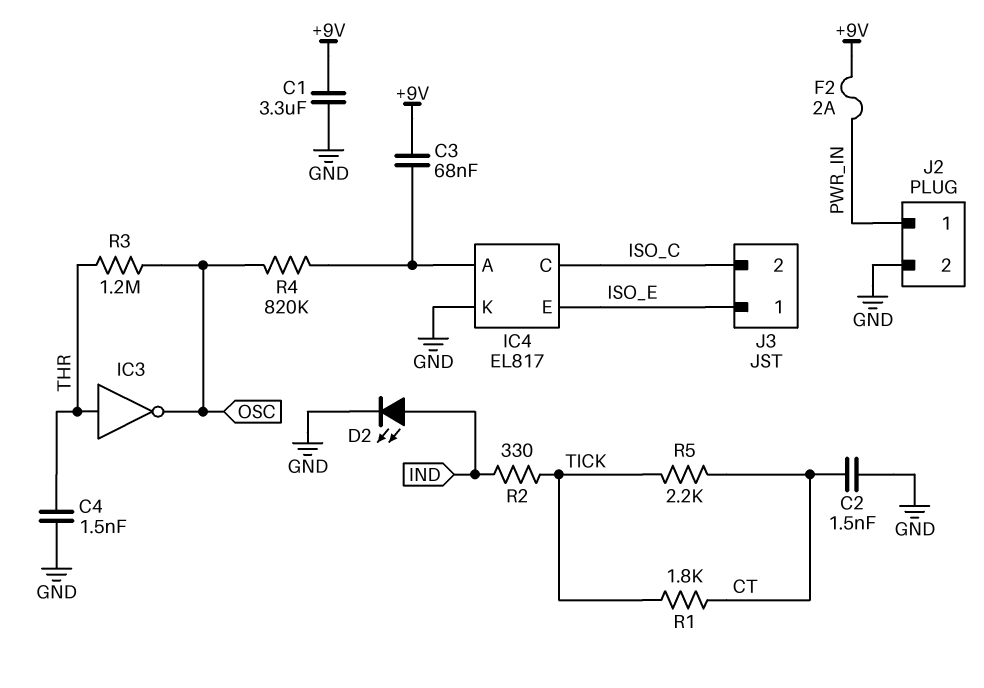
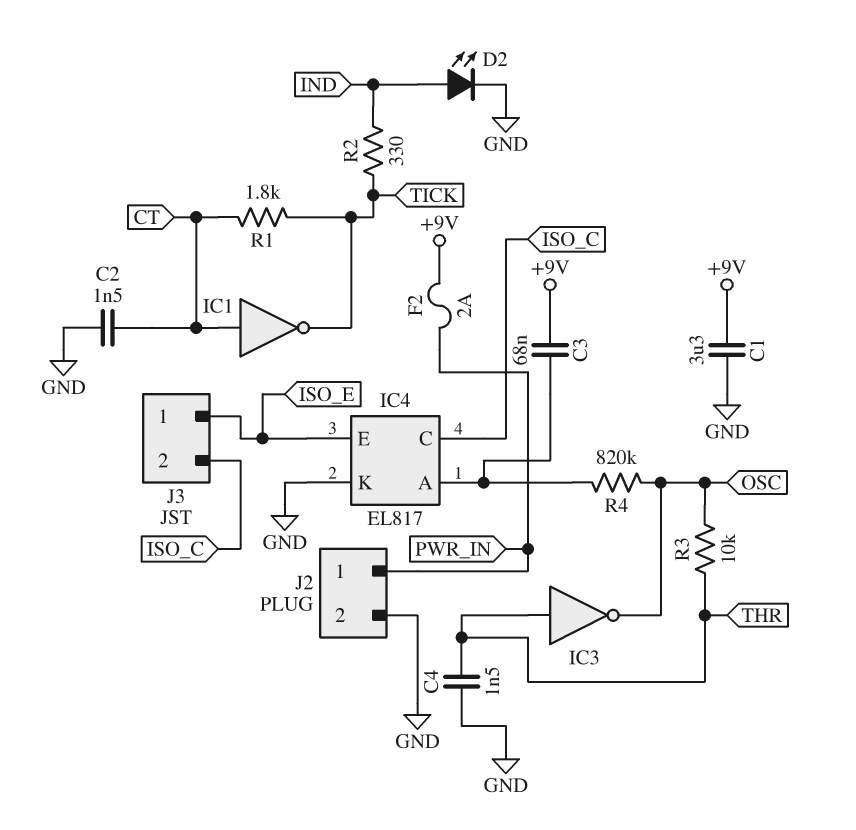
IC1: none -> NOT (in CT, out TICK)
R3: 1.2M (OSC, THR) -> 10k (OSC, THR)
R5: 2.2k (CT, TICK) -> none

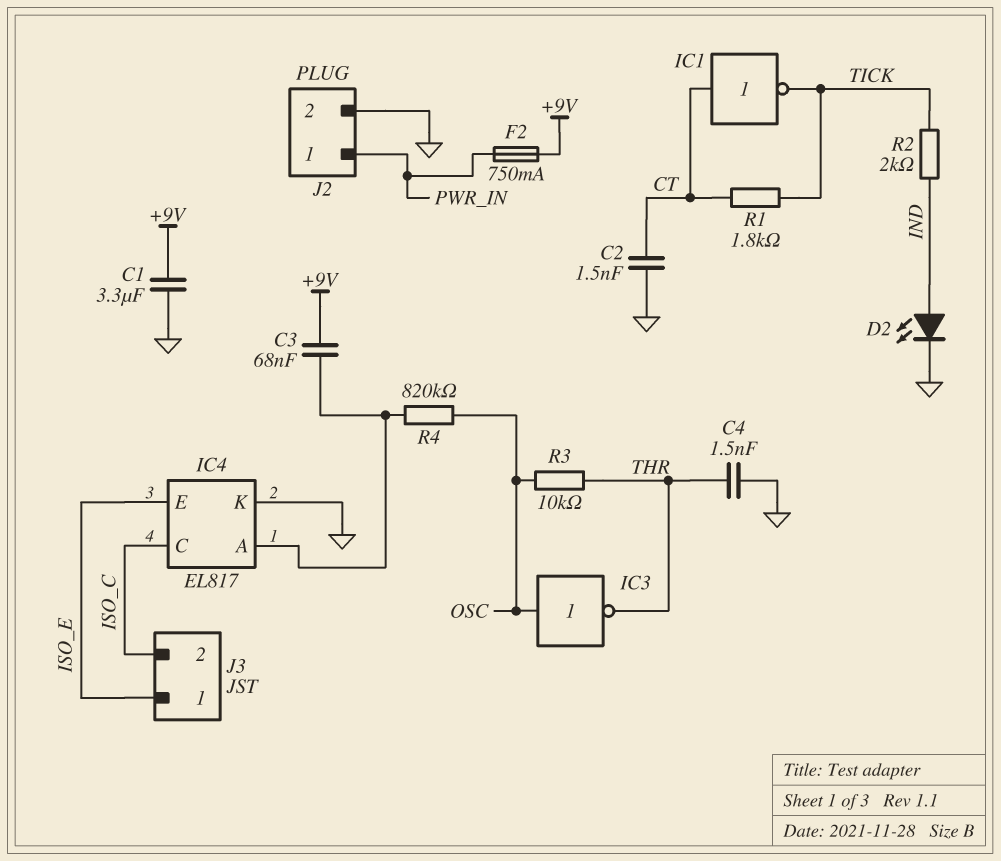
F2: 2A (+9V, PWR_IN) -> 750mA (+9V, PWR_IN)
IC3: NOT (in THR, out OSC) -> NOT (in OSC, out THR)
R2: 330 (IND, TICK) -> 2k (IND, TICK)

